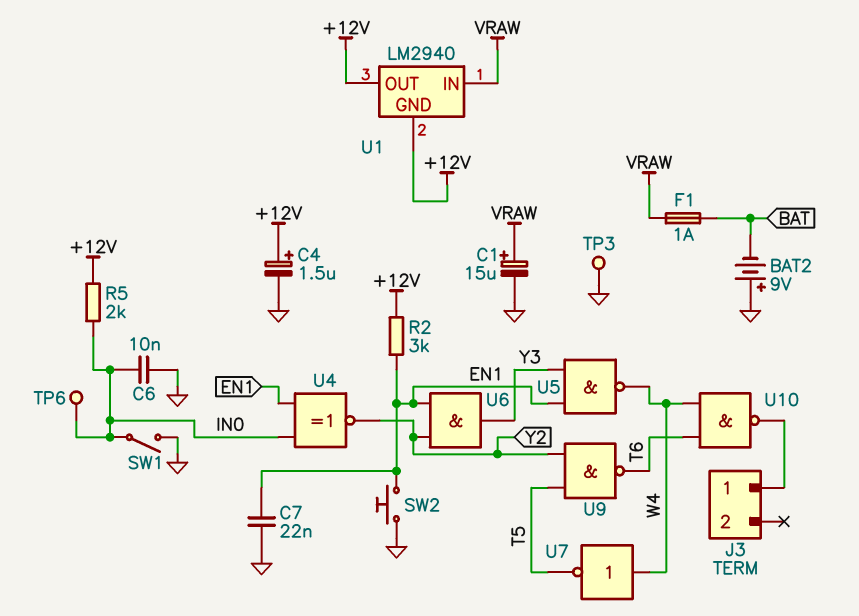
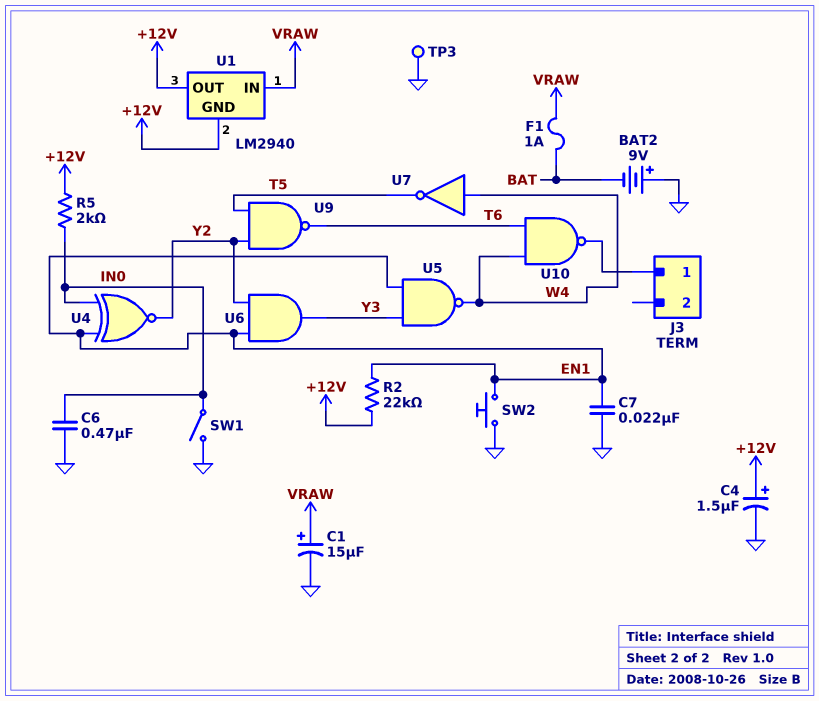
C6: 10nF (GND, IN0) -> 470nF (GND, IN0)
R2: 3k (+12V, EN1) -> 22k (+12V, EN1)
TP6: test point (IN0) -> none

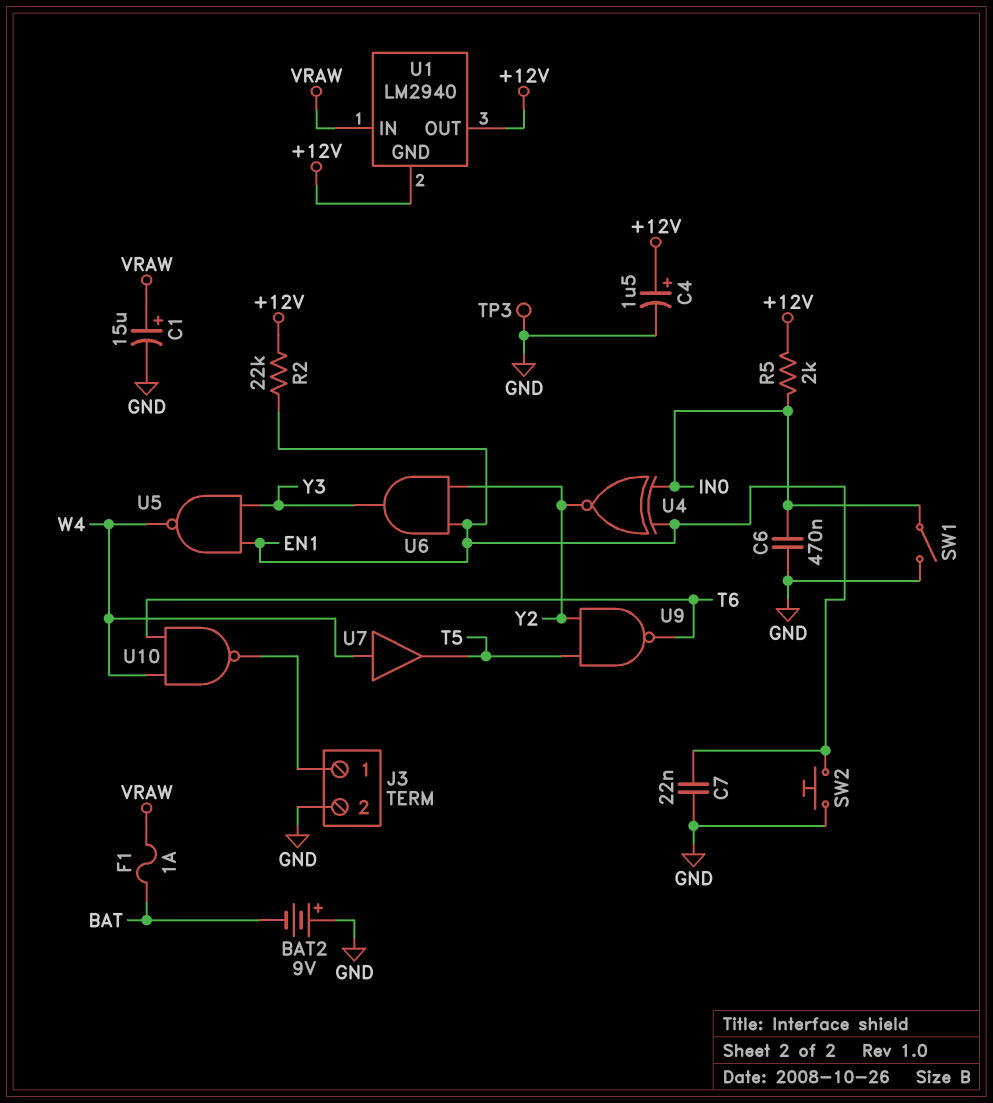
J3 pin 2: none -> GND
U7: NOT (in W4, out T5) -> buffer (in W4, out T5)

